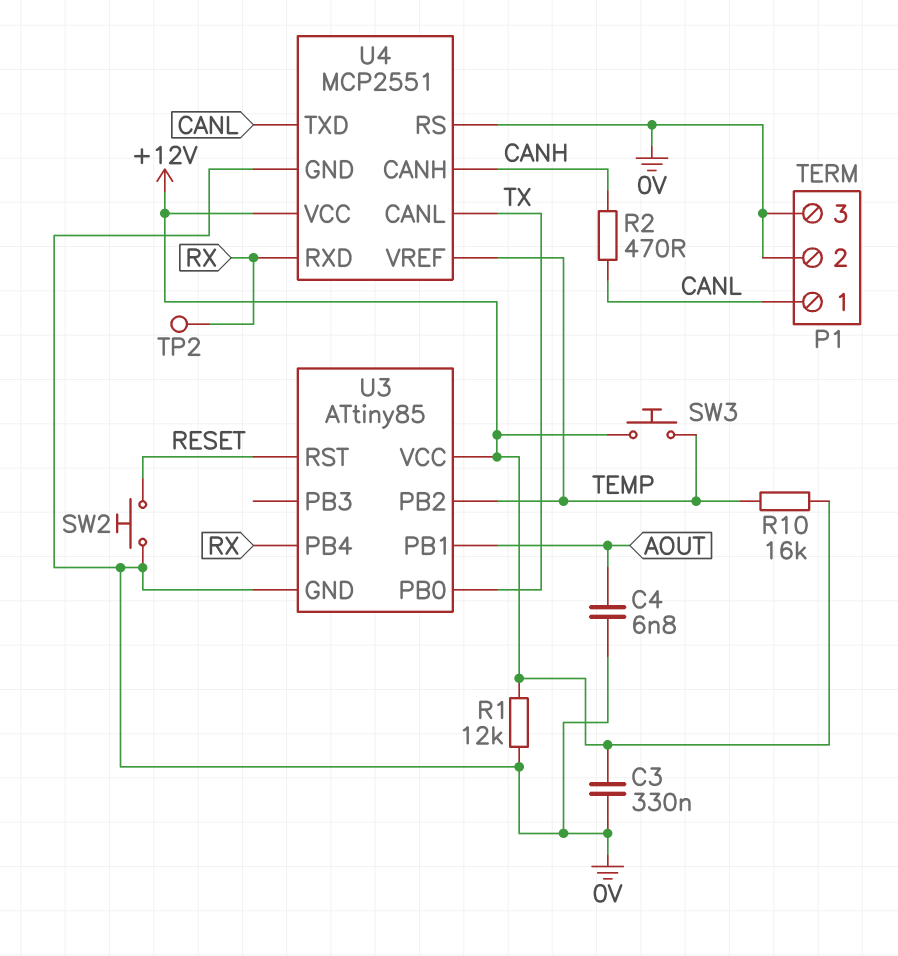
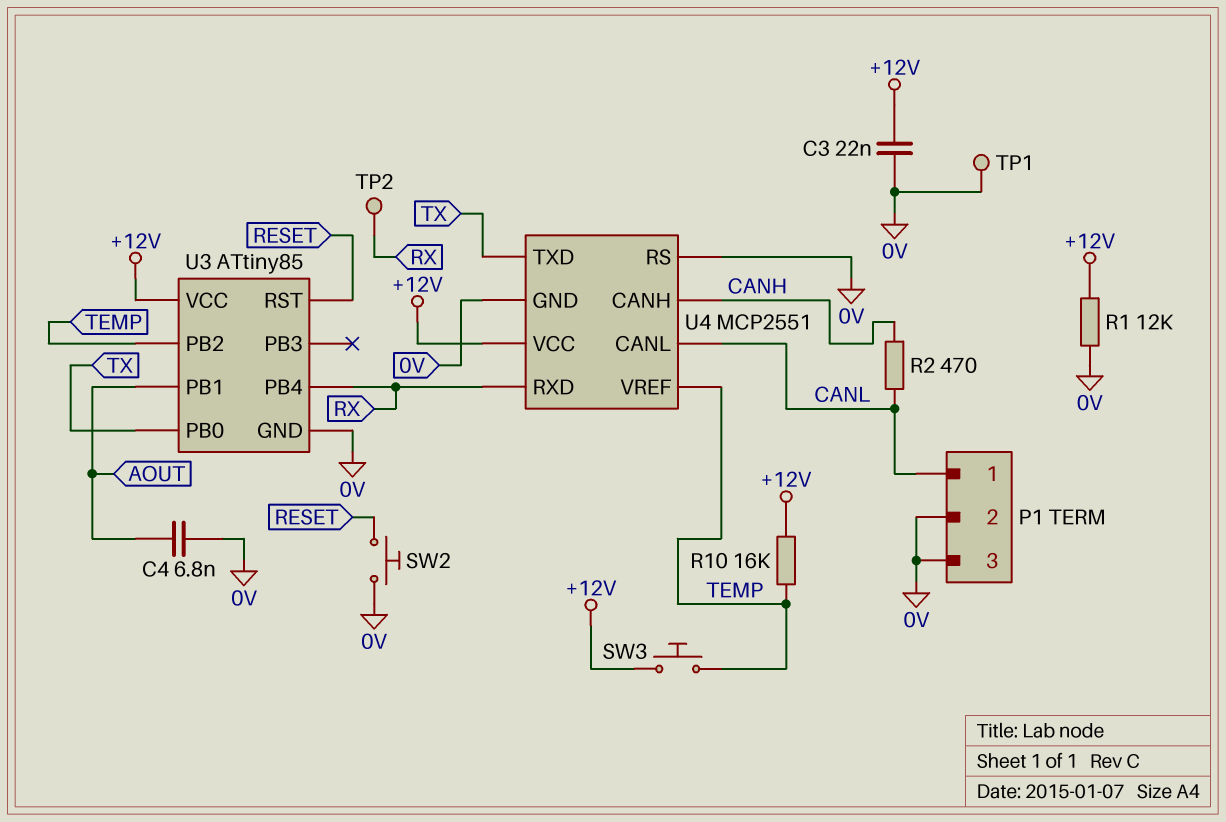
C3: 330nF (+12V, 0V) -> 22nF (+12V, 0V)
TP1: none -> test point (0V)
U4 pin CANL: TX -> CANL
U4 pin TXD: CANL -> TX

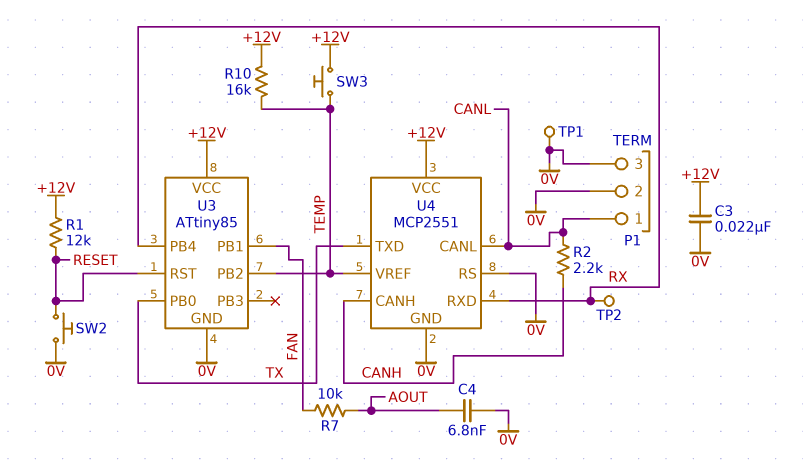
R1: 12k (+12V, 0V) -> 12k (+12V, RESET)
R2: 470 (CANH, CANL) -> 2.2k (CANH, CANL)
R7: none -> 10k (AOUT, FAN)
U3 pin PB1: AOUT -> FAN

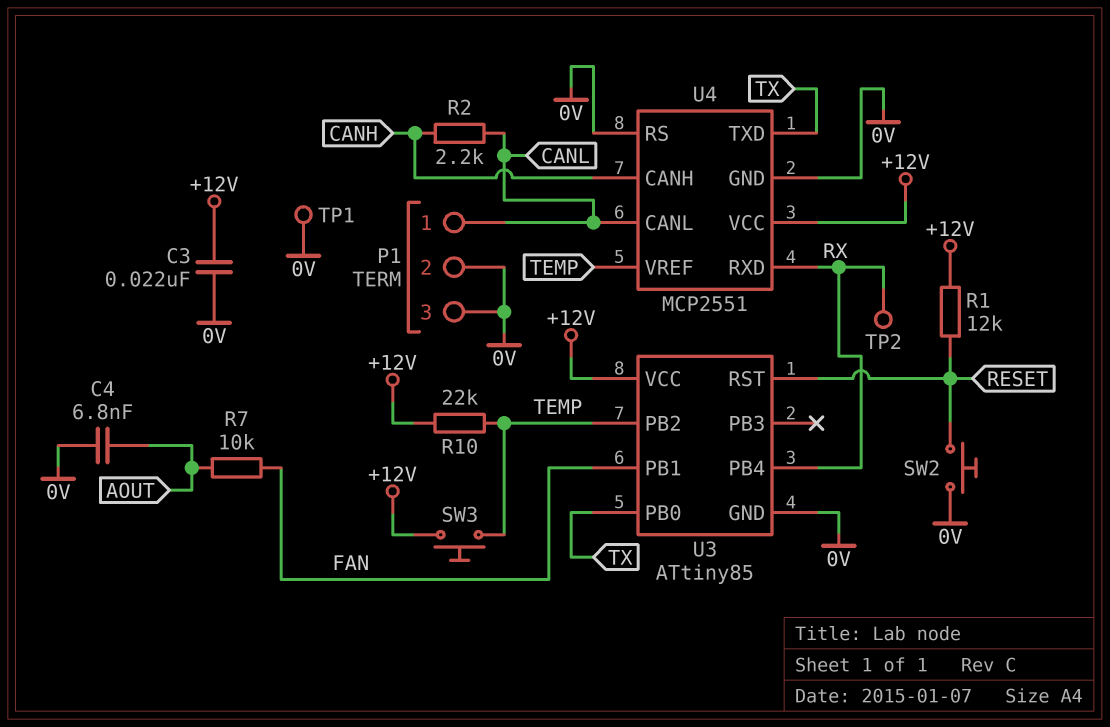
R10: 16k (+12V, TEMP) -> 22k (+12V, TEMP)

